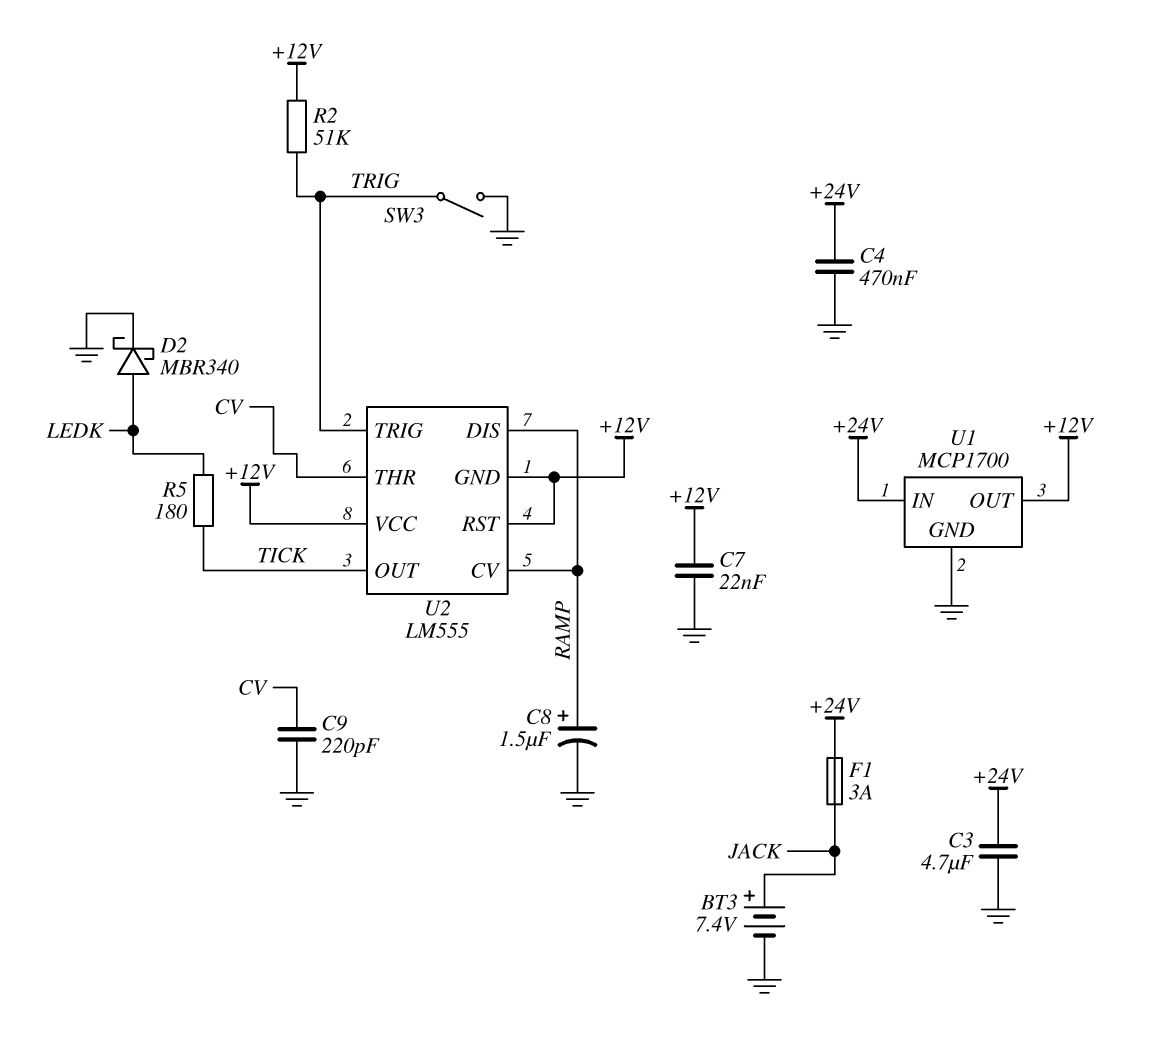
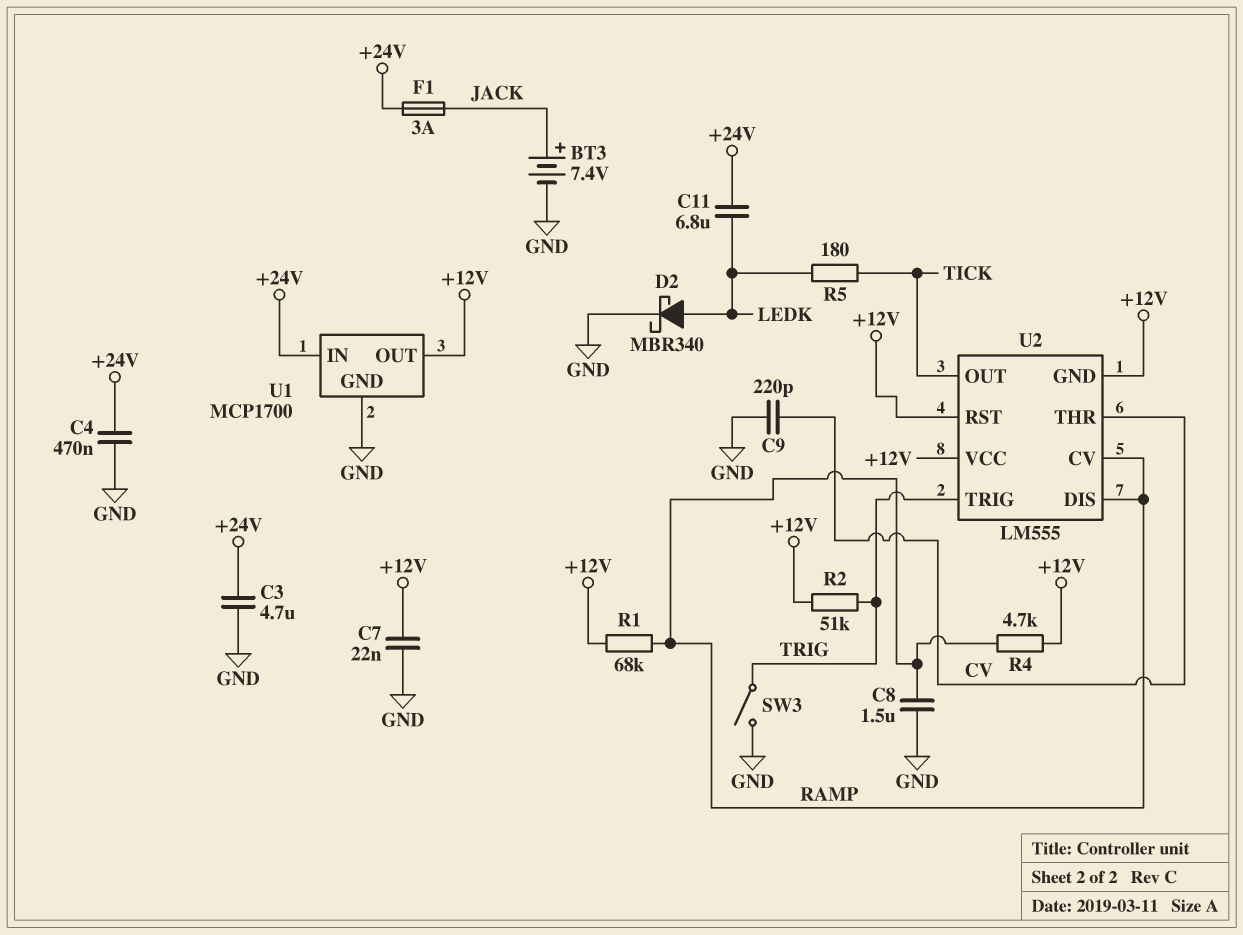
C8: 1.5uF (plus RAMP, minus GND) -> 1.5uF (GND, RAMP)
C11: none -> 6.8uF (+24V, LEDK)
R1: none -> 68k (+12V, RAMP)
R4: none -> 4.7k (+12V, RAMP)

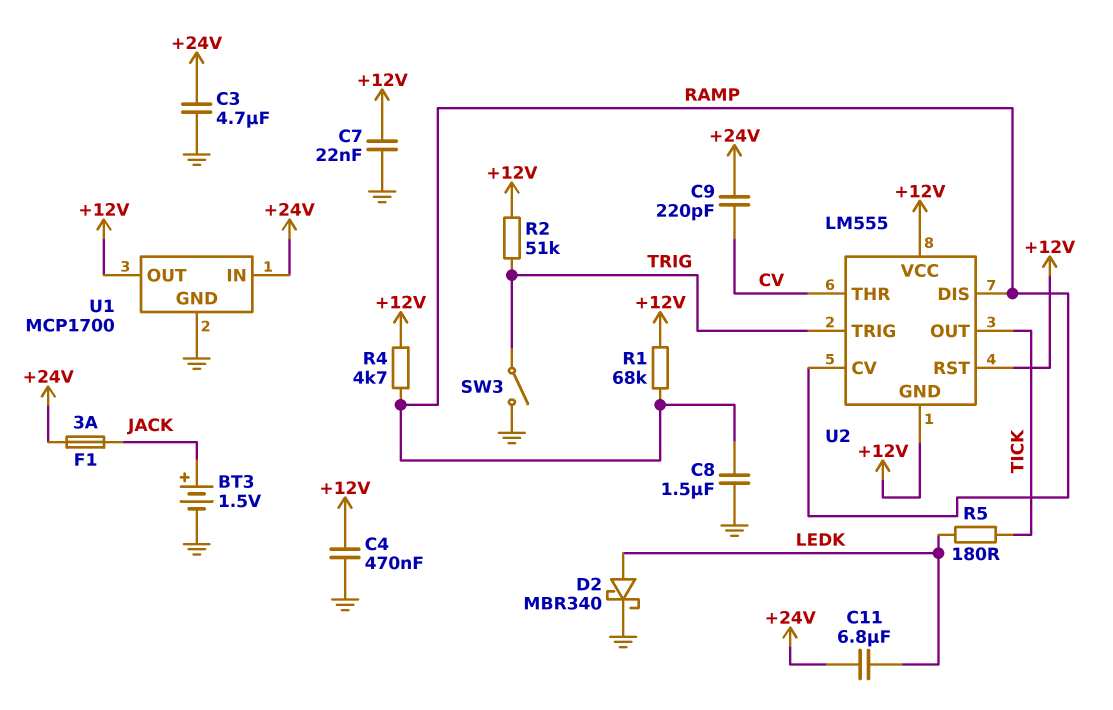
BT3: 7.4V (plus JACK, minus GND) -> 1.5V (plus JACK, minus GND)
C4: 470nF (+24V, GND) -> 470nF (+12V, GND)
C9: 220pF (CV, GND) -> 220pF (+24V, CV)

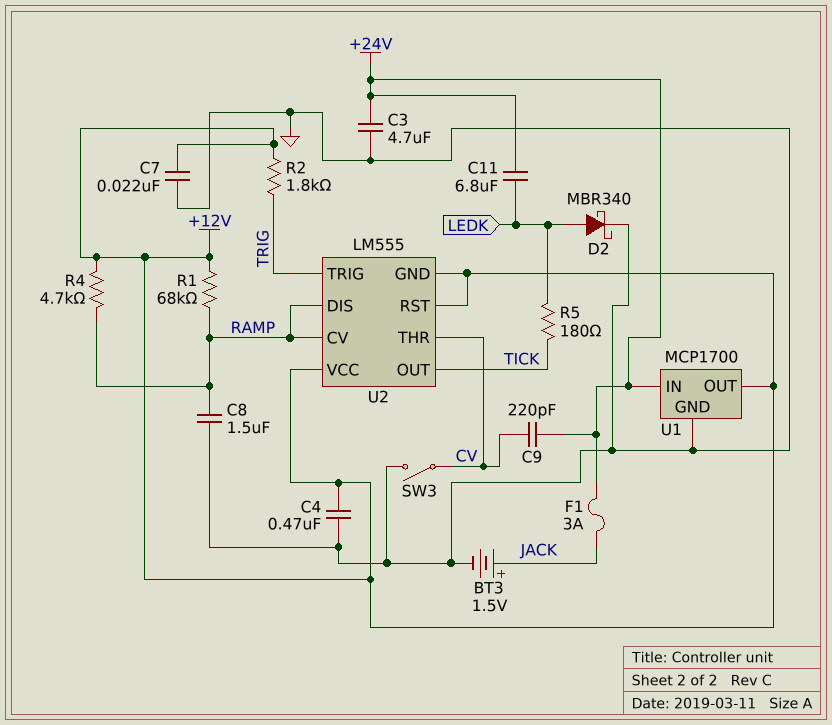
R2: 51k (+12V, TRIG) -> 1.8k (+12V, TRIG)
SW3: switch (GND, TRIG) -> switch (CV, GND)

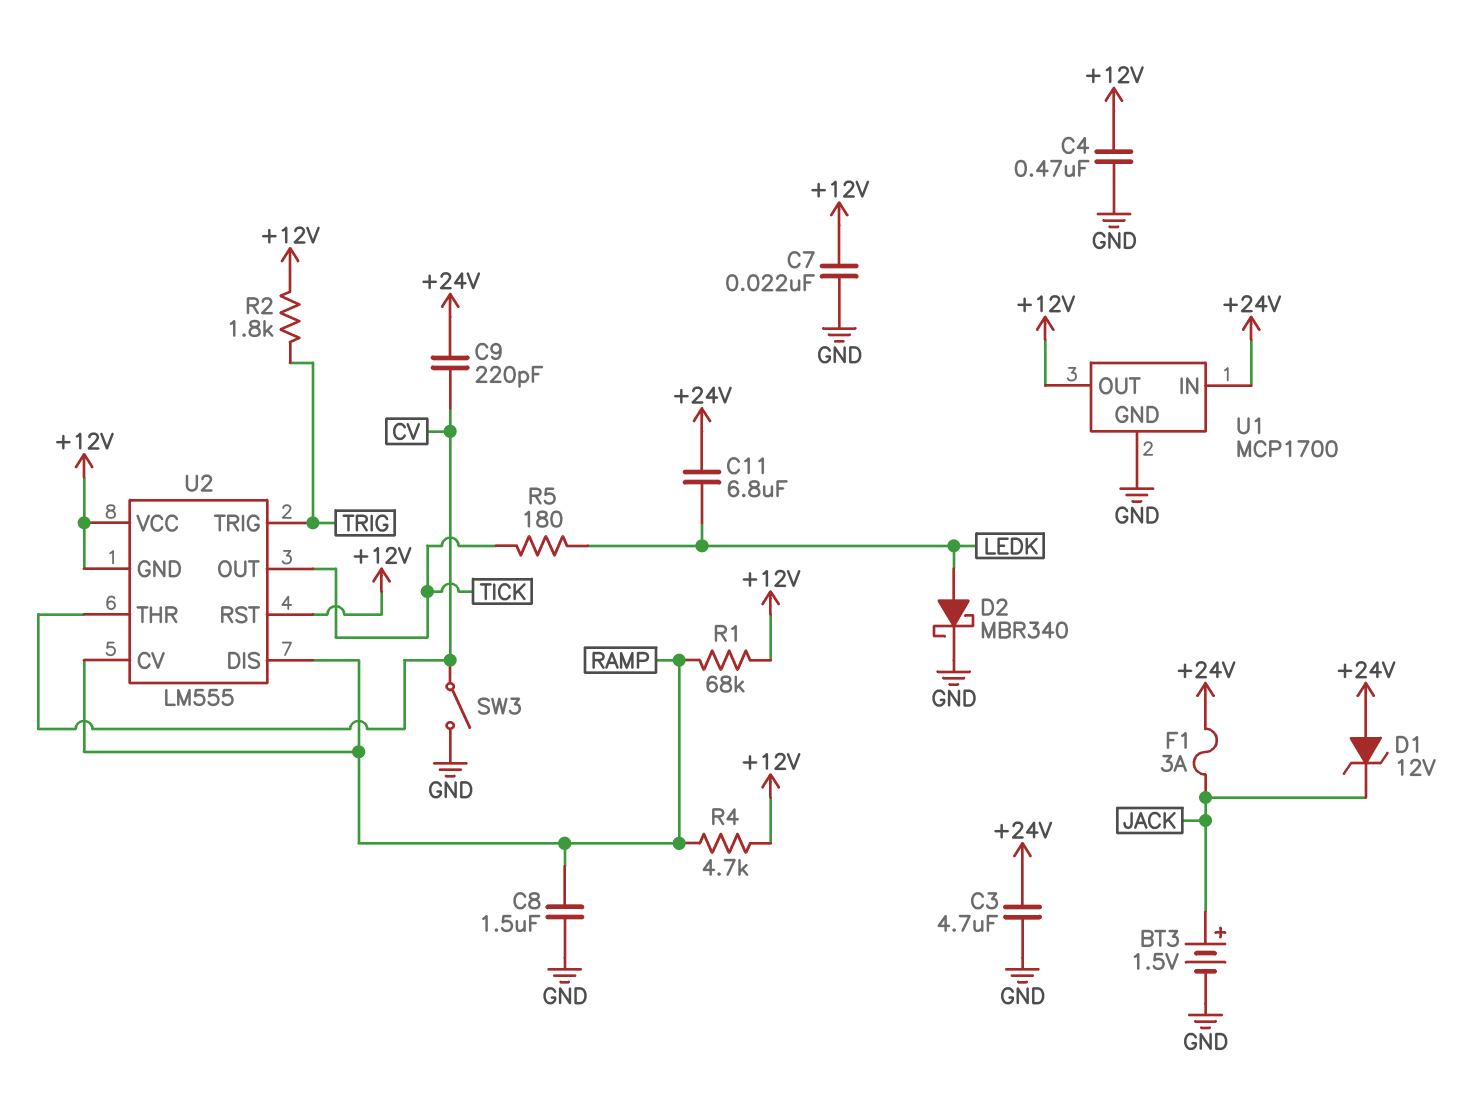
D1: none -> zener 12V (A +24V, K JACK)

